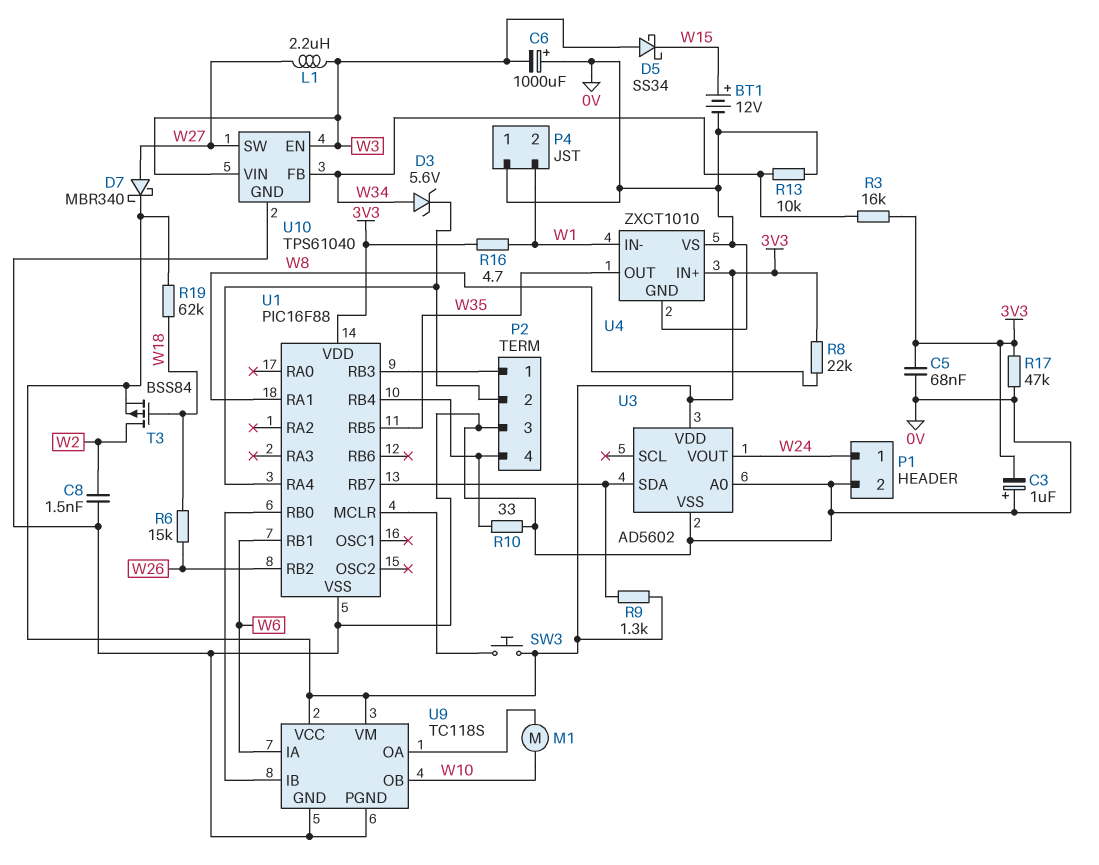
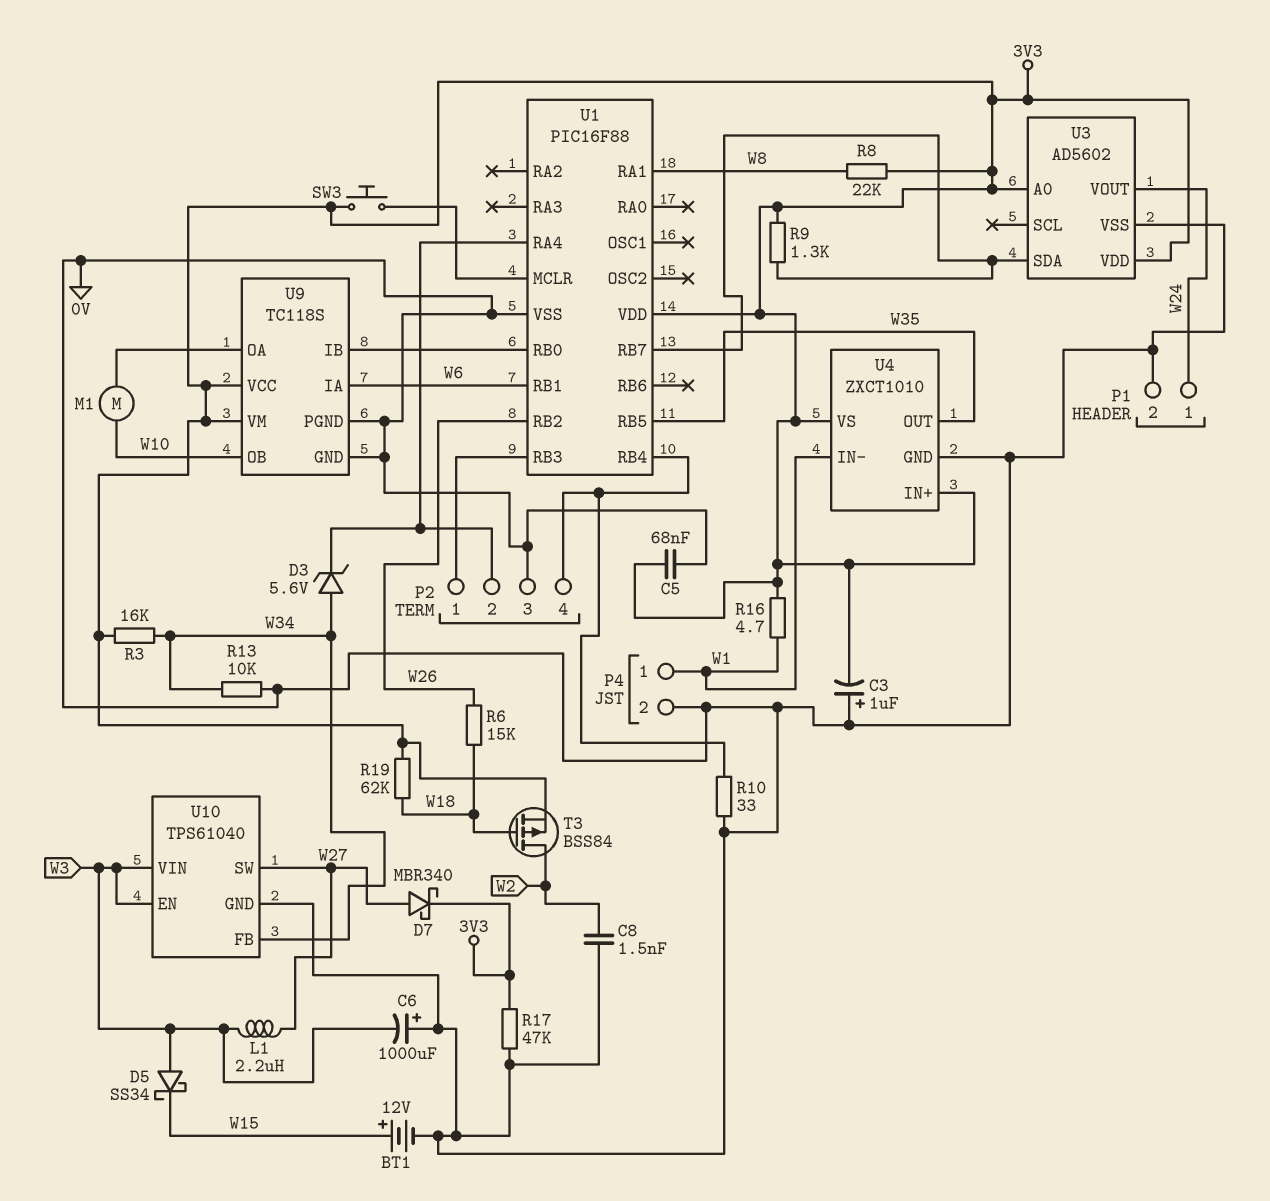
P4 pin 1: 0V -> W1
P4 pin 2: W1 -> 0V
U3 pin A0: 0V -> 3V3
U4 pin VS: 0V -> 3V3

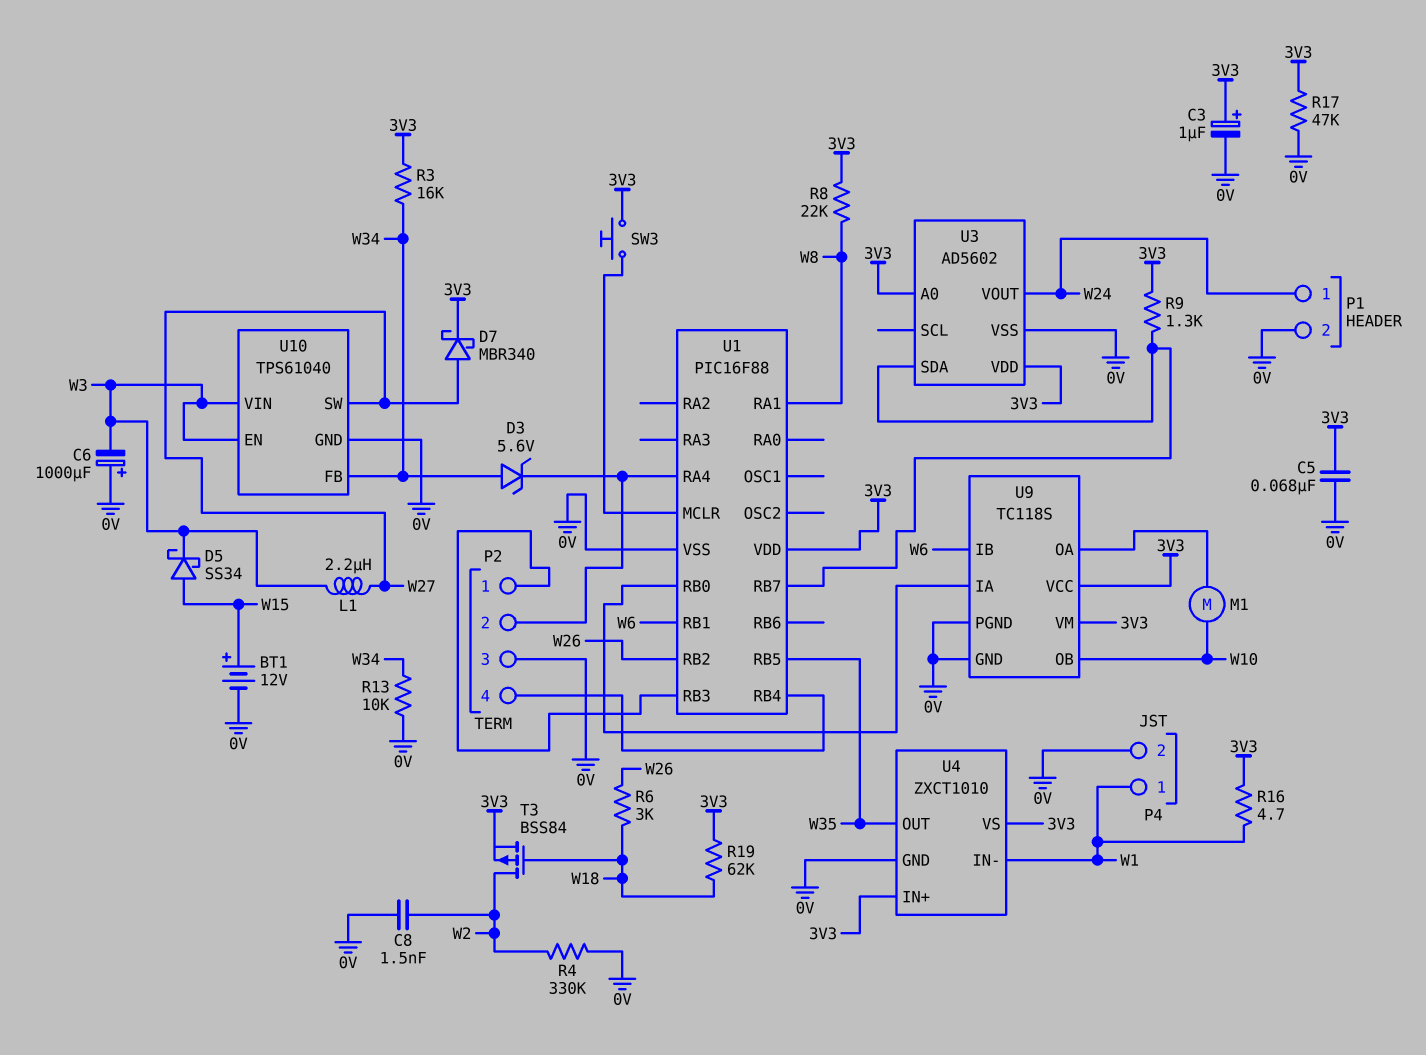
C3: 1uF (plus 0V, minus 3V3) -> 1uF (plus 3V3, minus 0V)
D5: schottky SS34 (A W3, K W15) -> schottky SS34 (A W15, K W3)
R4: none -> 330k (0V, W2)
R6: 15k (W18, W26) -> 3k (W18, W26)
R10: 33 (0V, P2/4) -> none
U9 pin IA: W6 -> U1/RB0
U9 pin IB: U1/RB0 -> W6

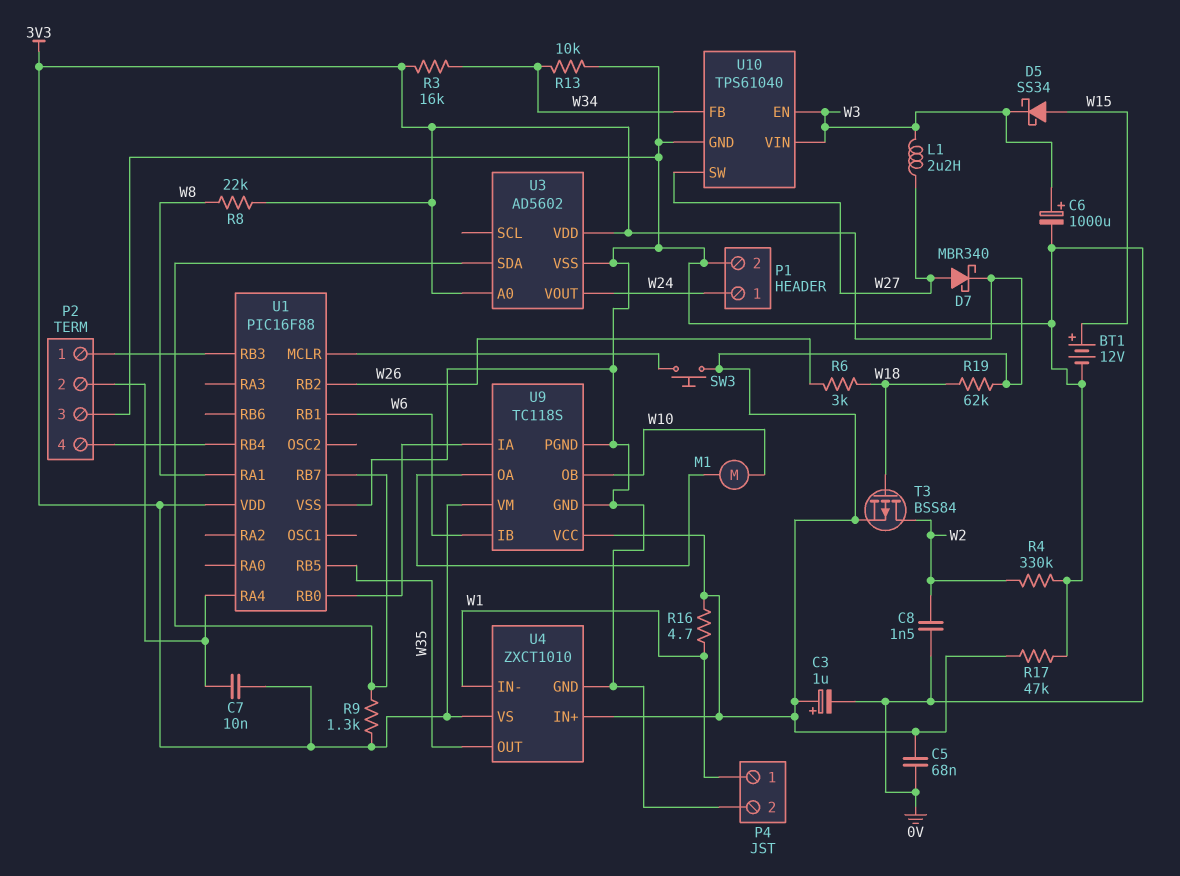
C6: 1000uF (plus 0V, minus W3) -> 1000uF (plus W3, minus 0V)
C7: none -> 10nF (3V3, P2/2)
D3: zener 5.6V (A W34, K P2/2) -> none

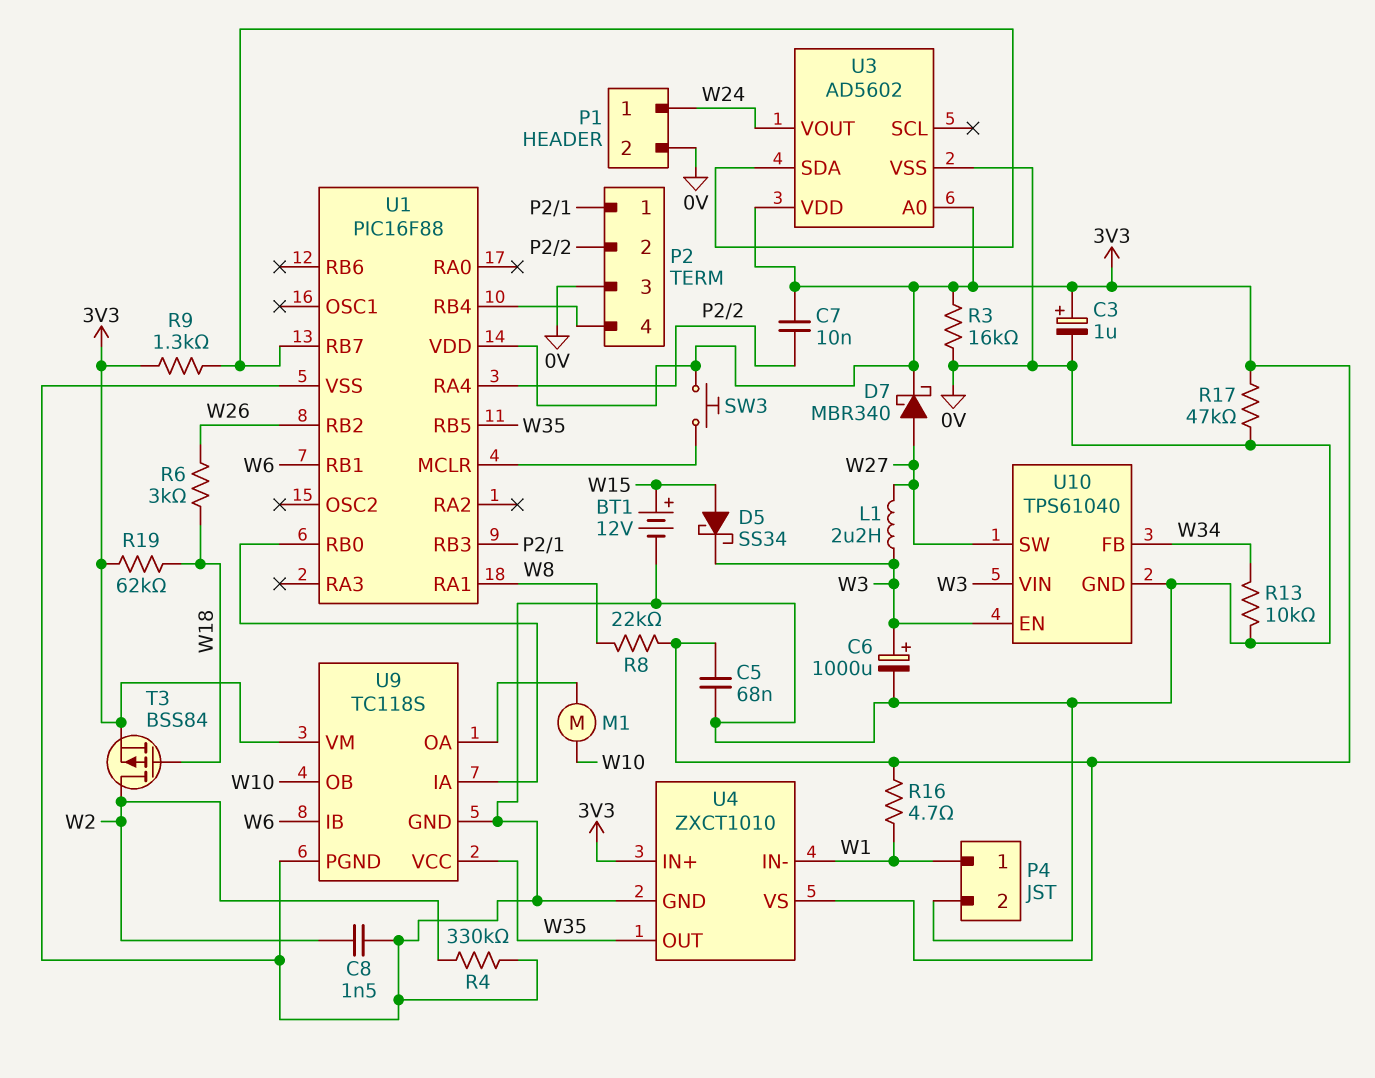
R3: 16k (3V3, W34) -> 16k (0V, 3V3)
U9 pin VCC: 3V3 -> W35

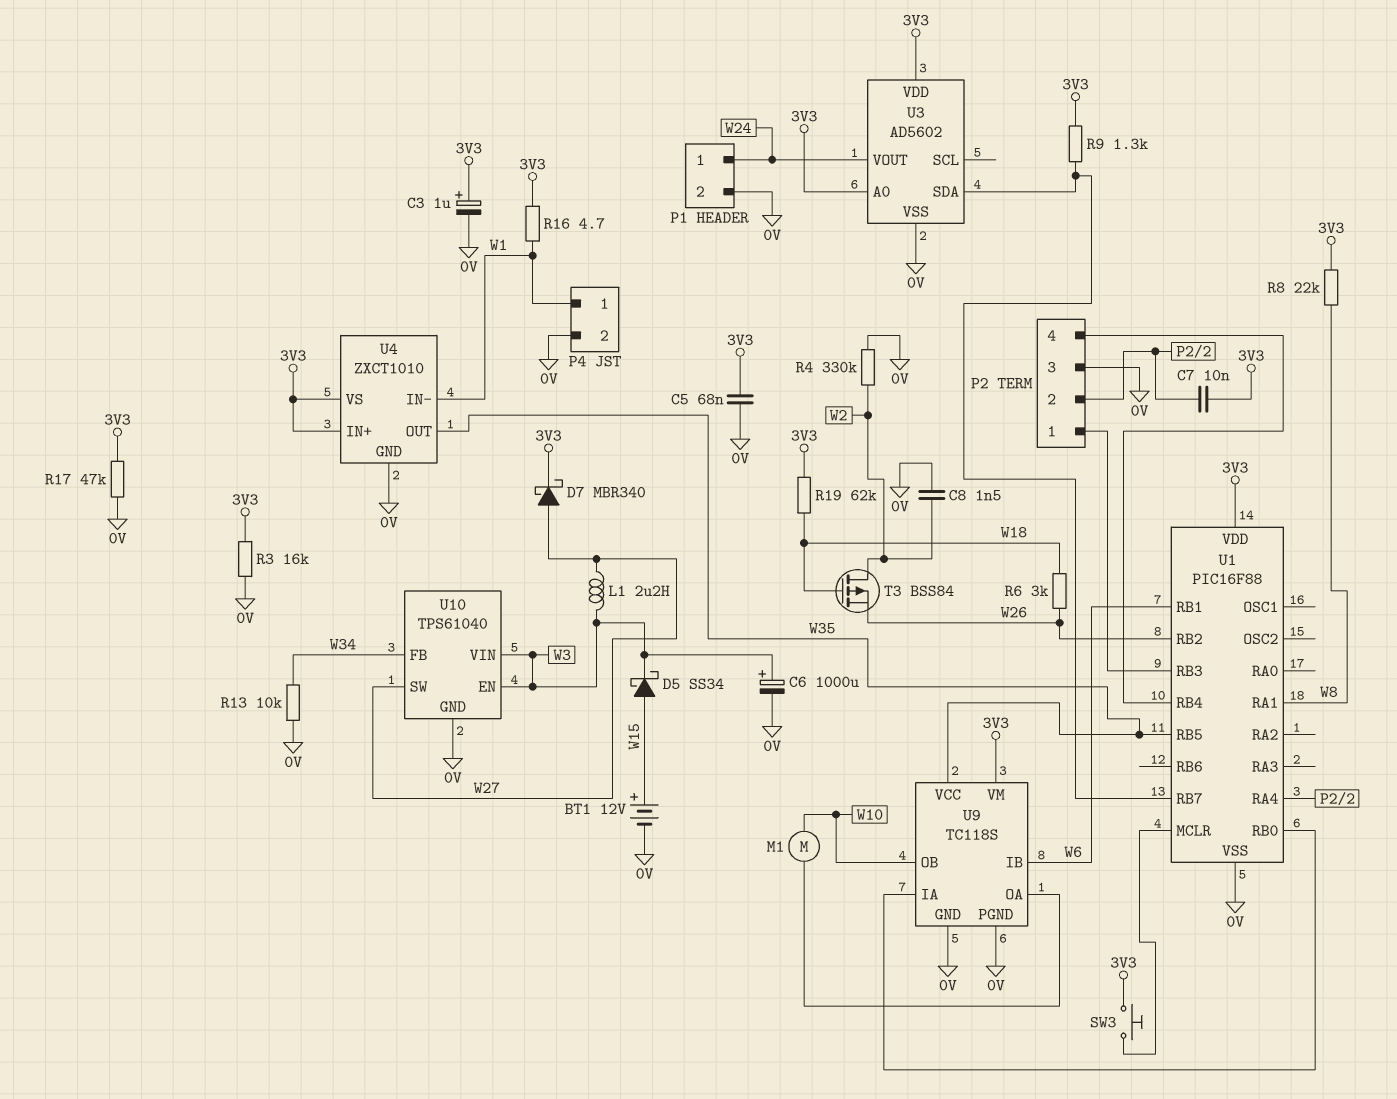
T3: PMOS BSS84 (G W18, D W2, S 3V3) -> PMOS BSS84 (G W18, D W2, S W26)

